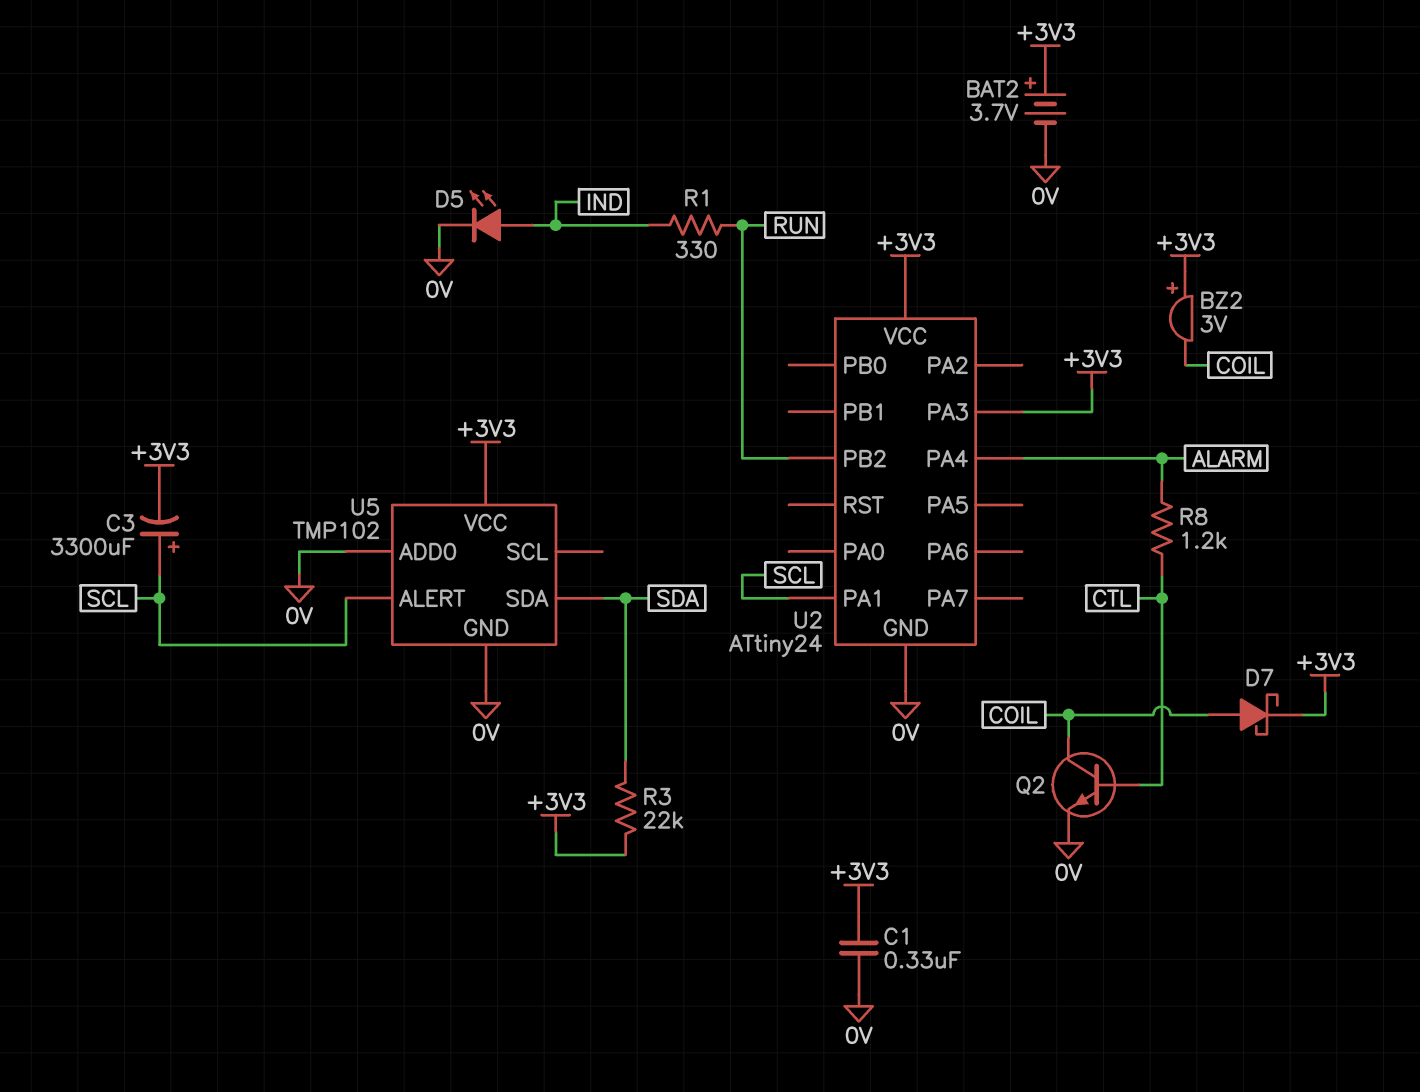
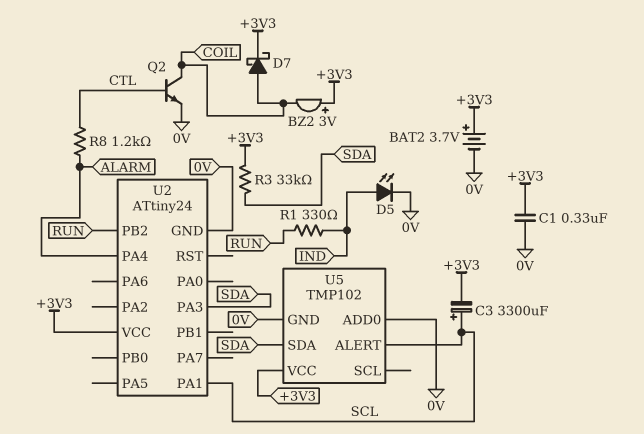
R3: 22k (+3V3, SDA) -> 33k (+3V3, SDA)
U2 pin PA3: +3V3 -> SDA

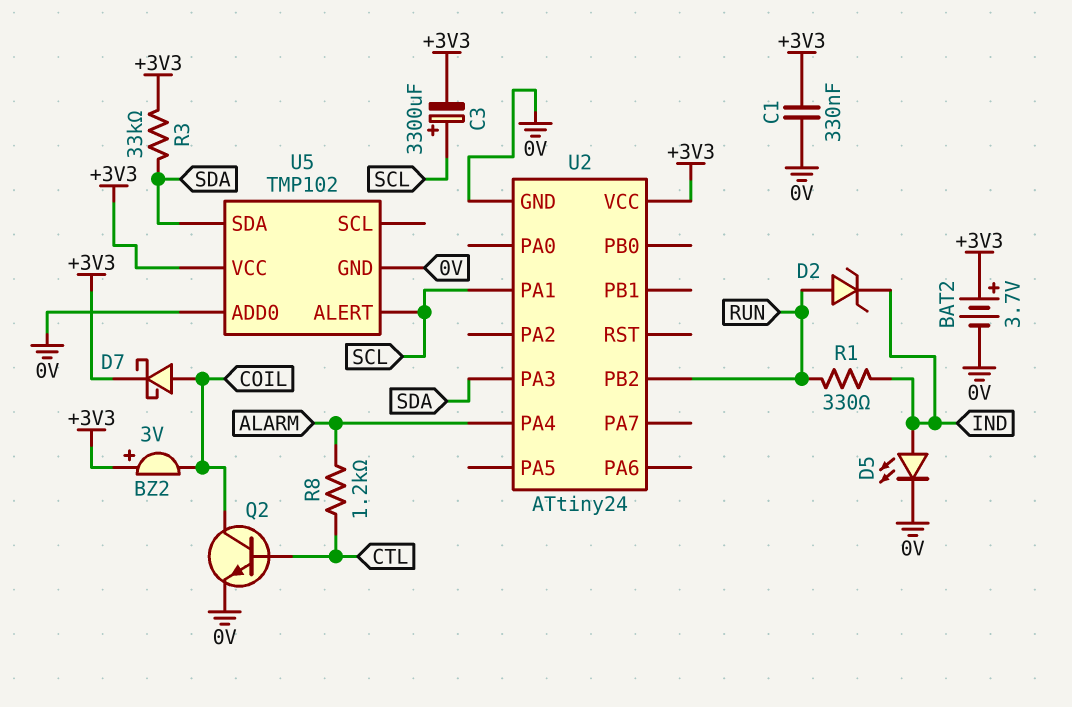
D2: none -> zener (A RUN, K IND)

